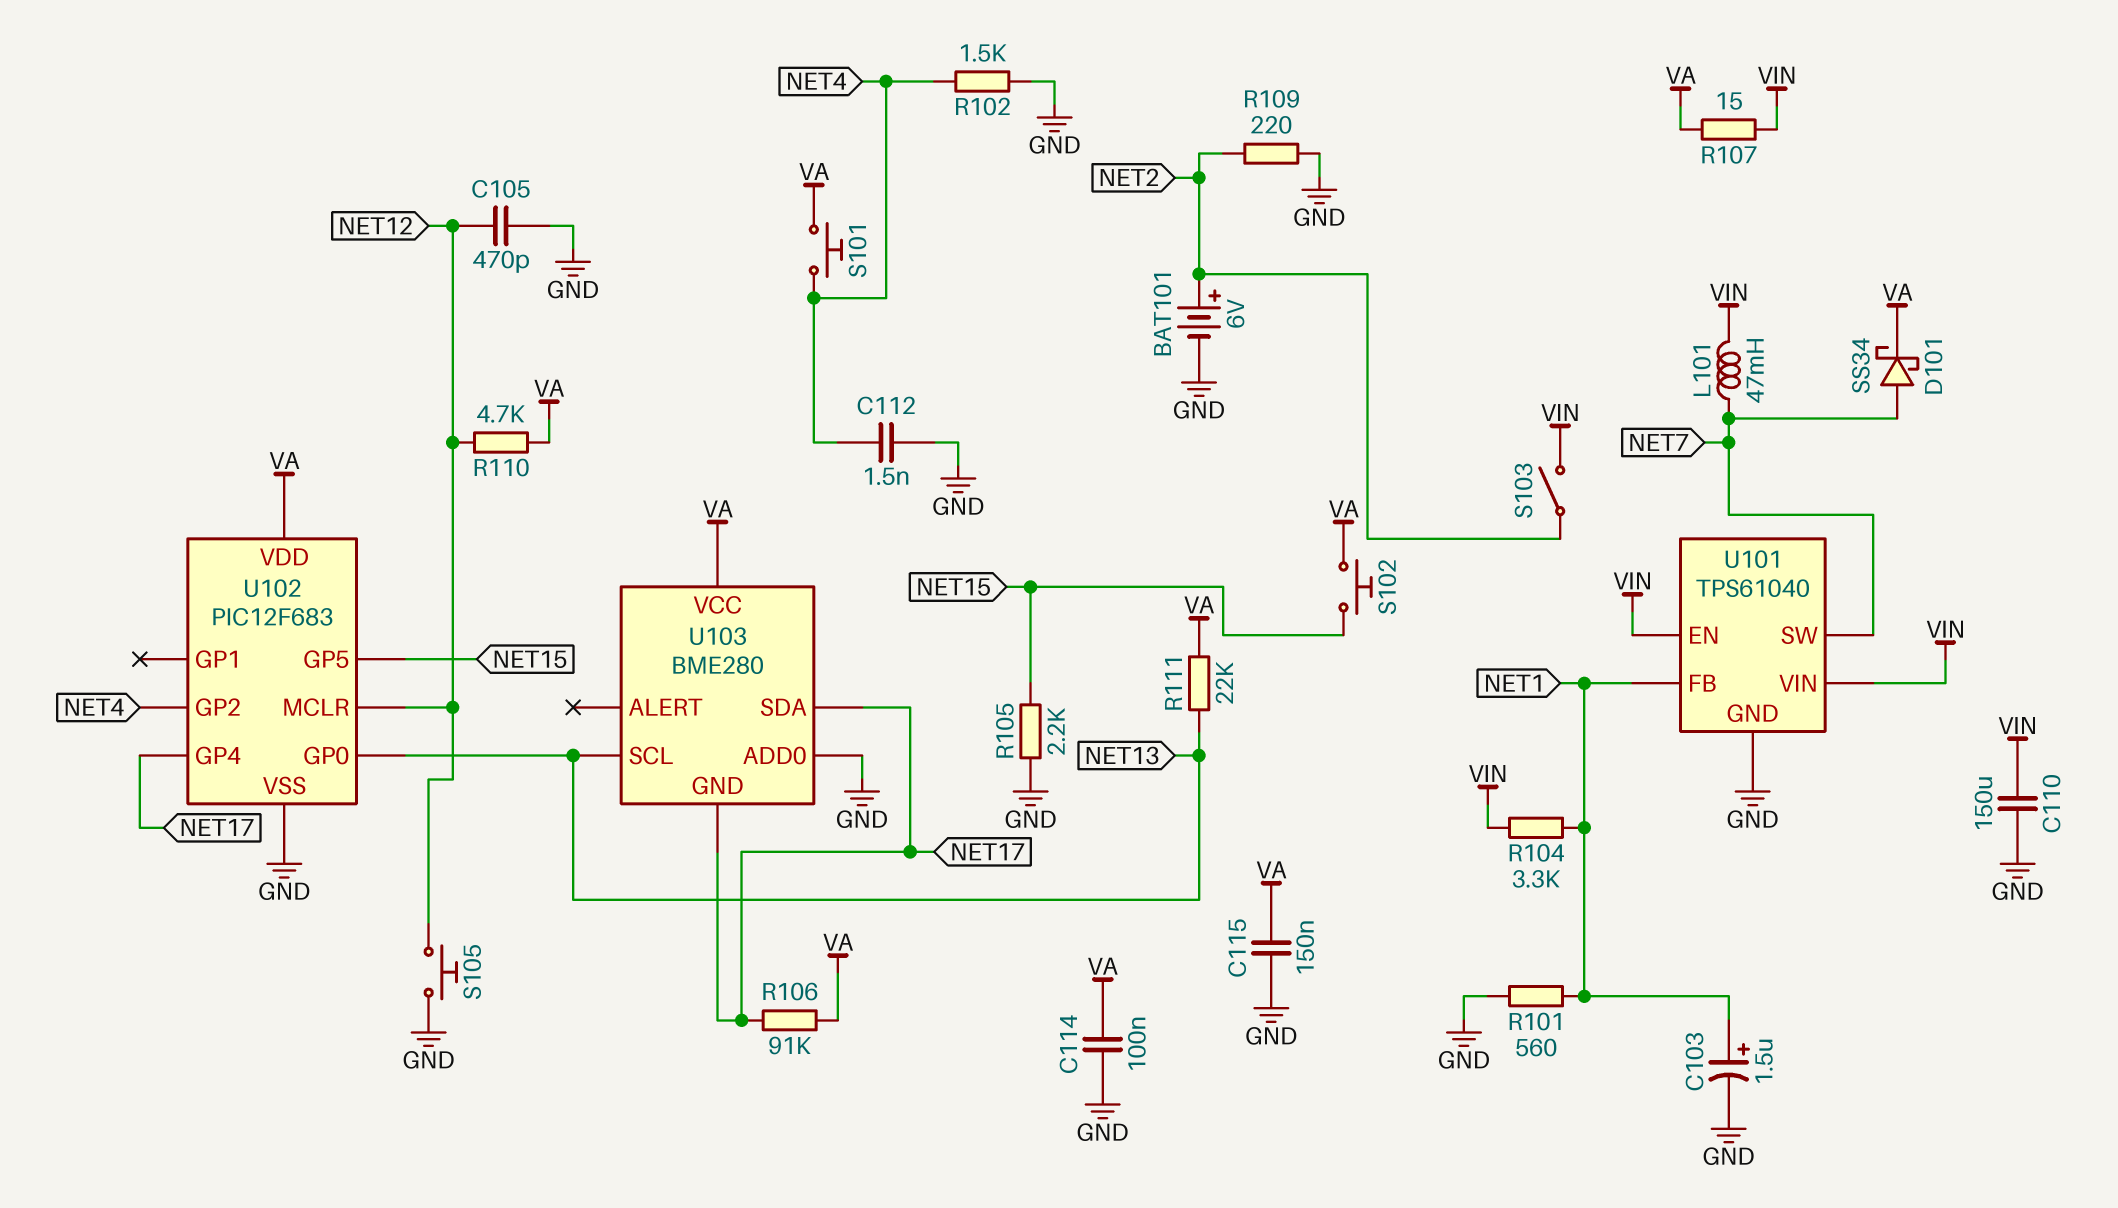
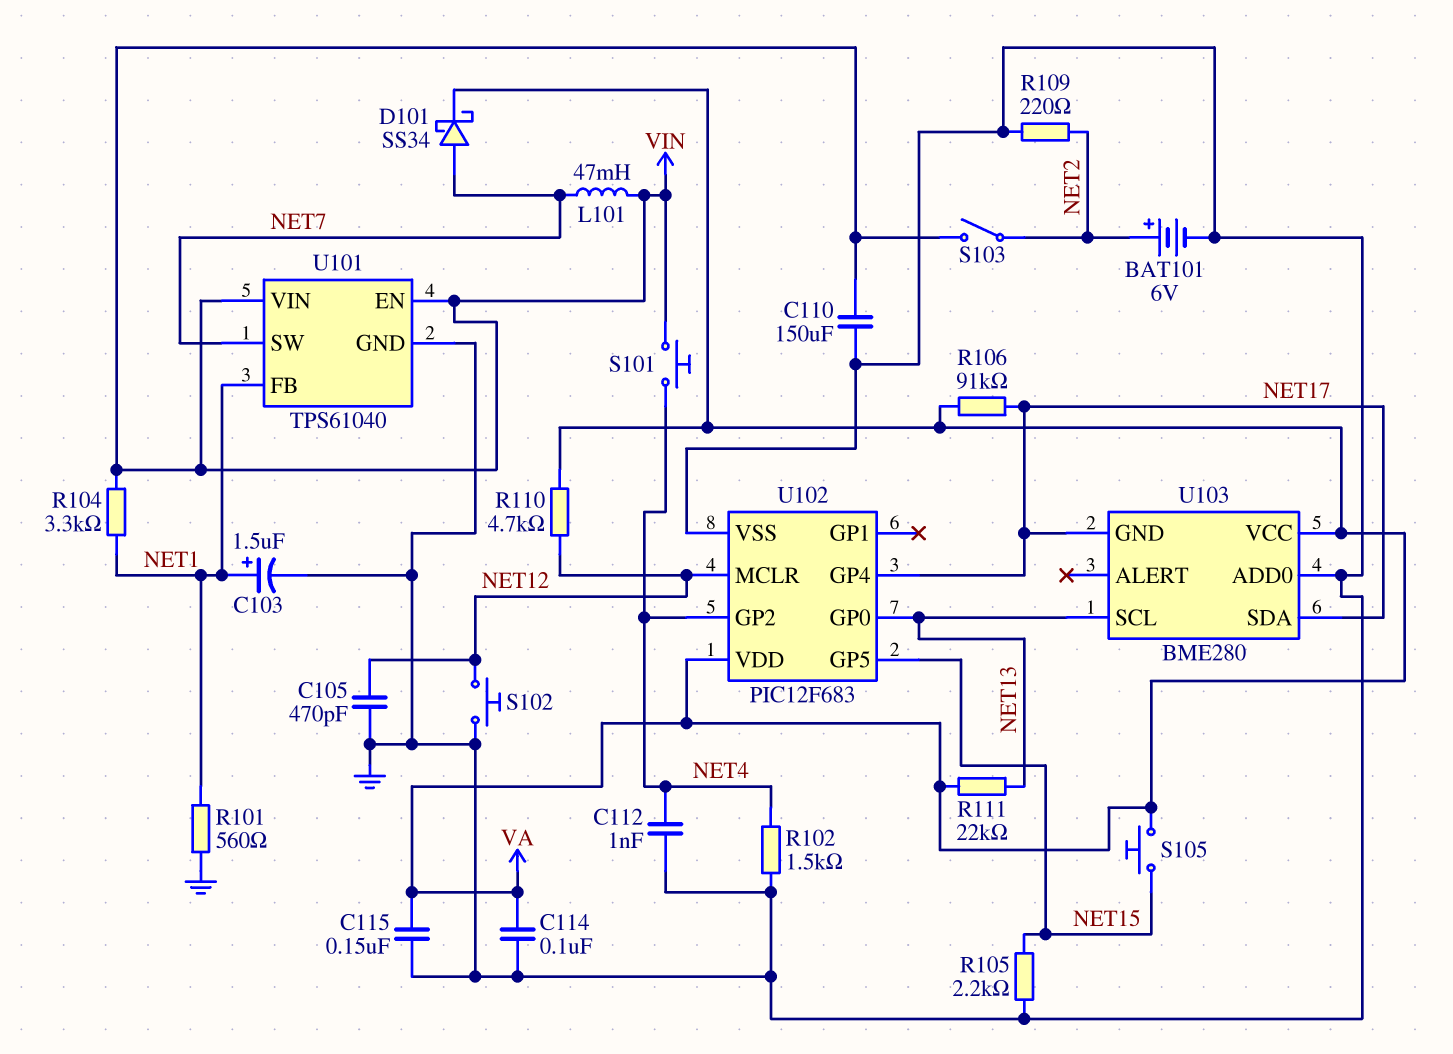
C112: 1.5nF (GND, NET4) -> 1nF (GND, NET4)
R107: 15 (VA, VIN) -> none
S101: button (NET4, VA) -> button (NET4, VIN)
S102: button (NET15, VA) -> button (GND, NET12)
S105: button (GND, NET12) -> button (NET15, VA)

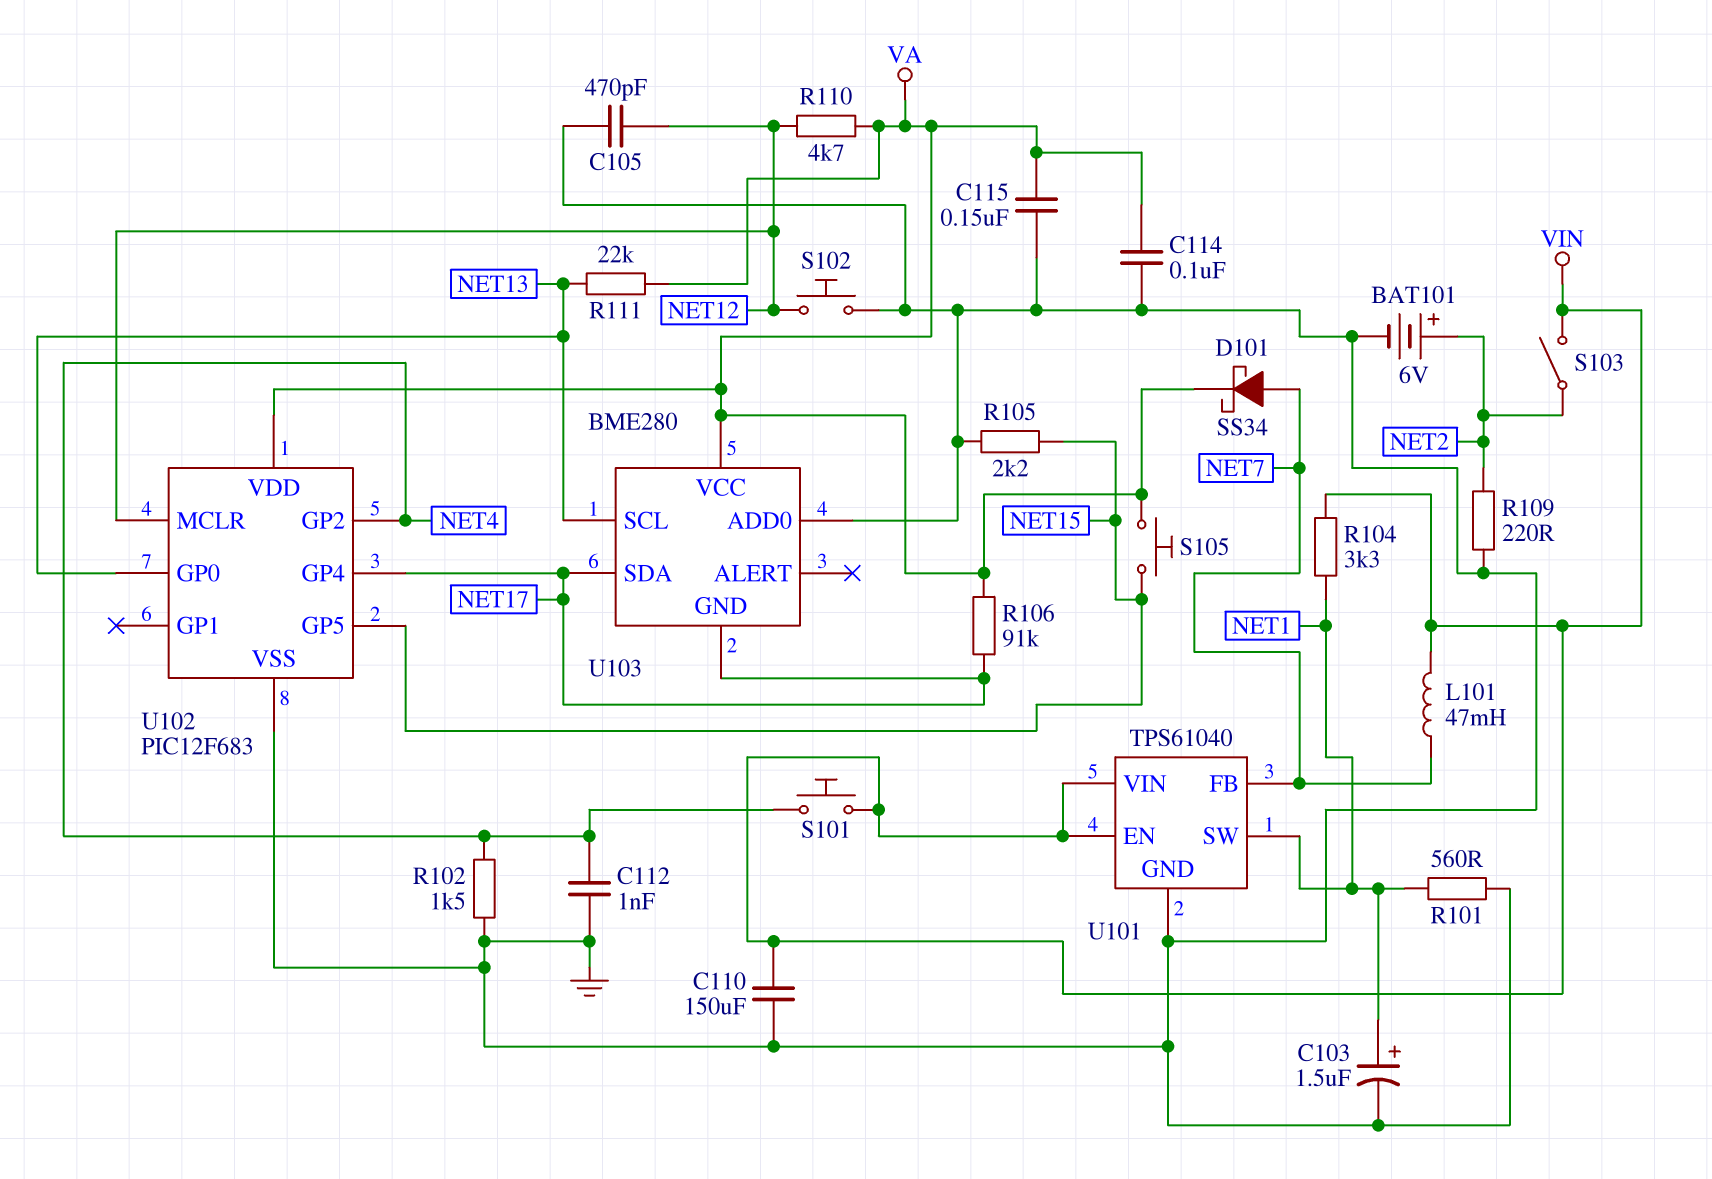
U101 pin FB: NET1 -> NET7
U101 pin SW: NET7 -> NET1

